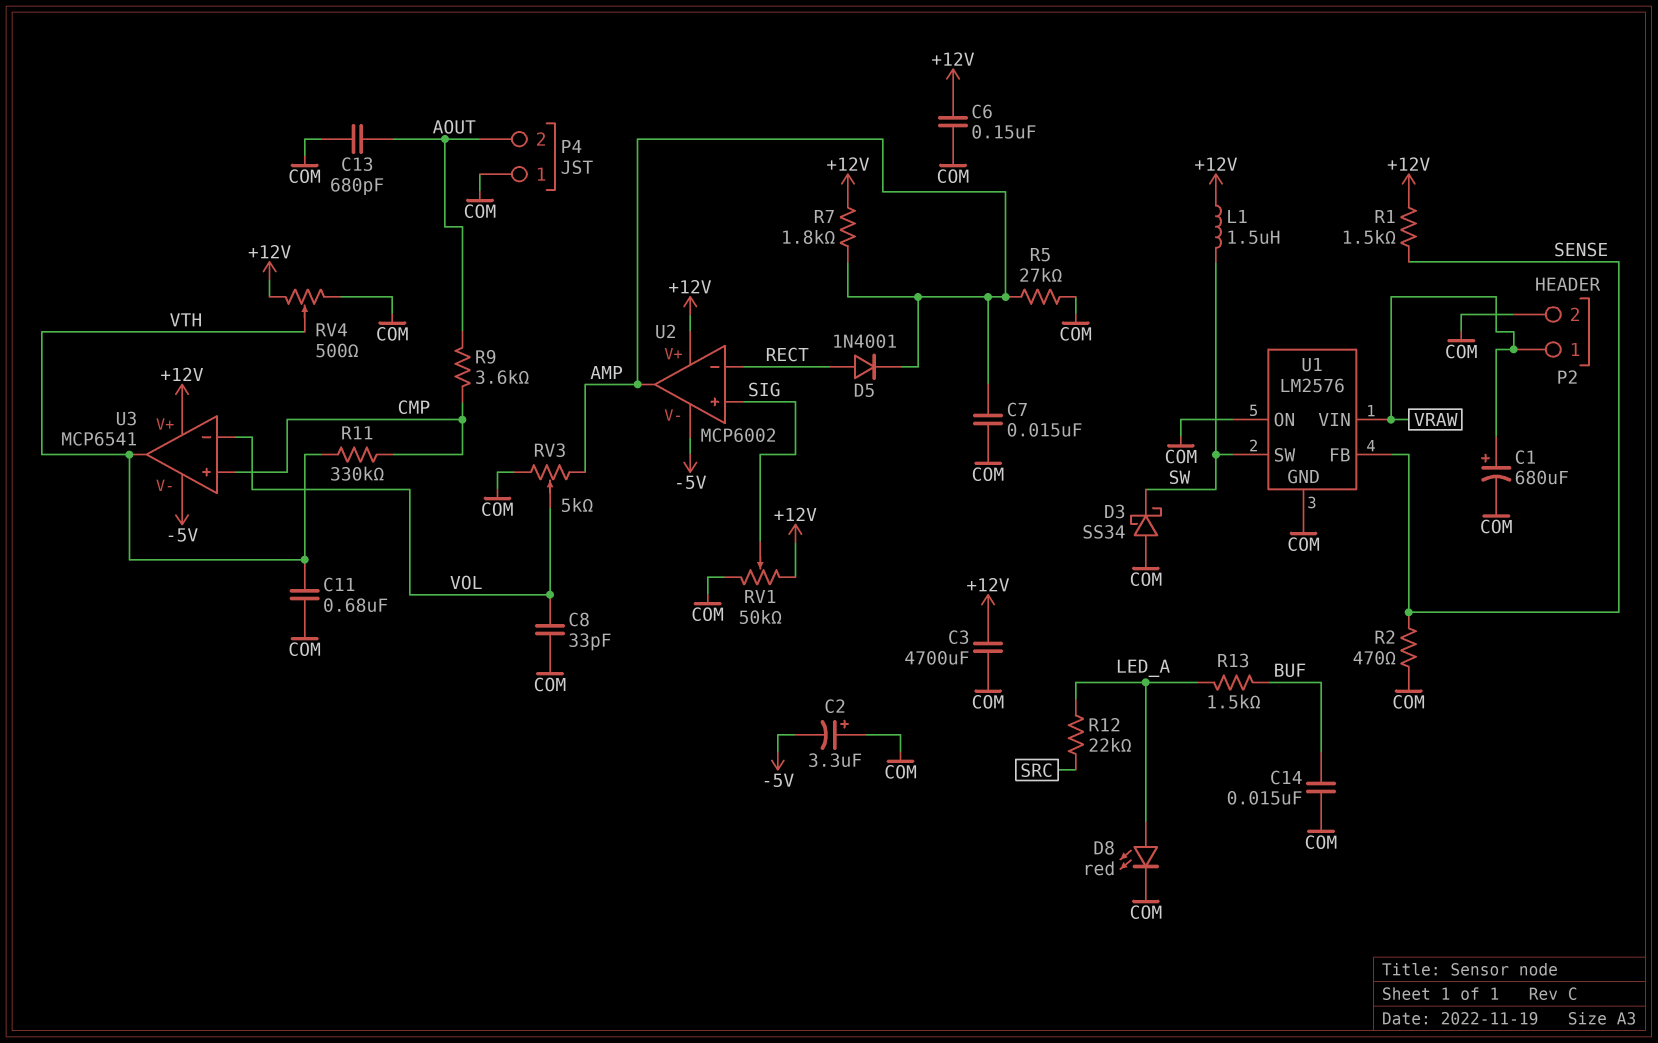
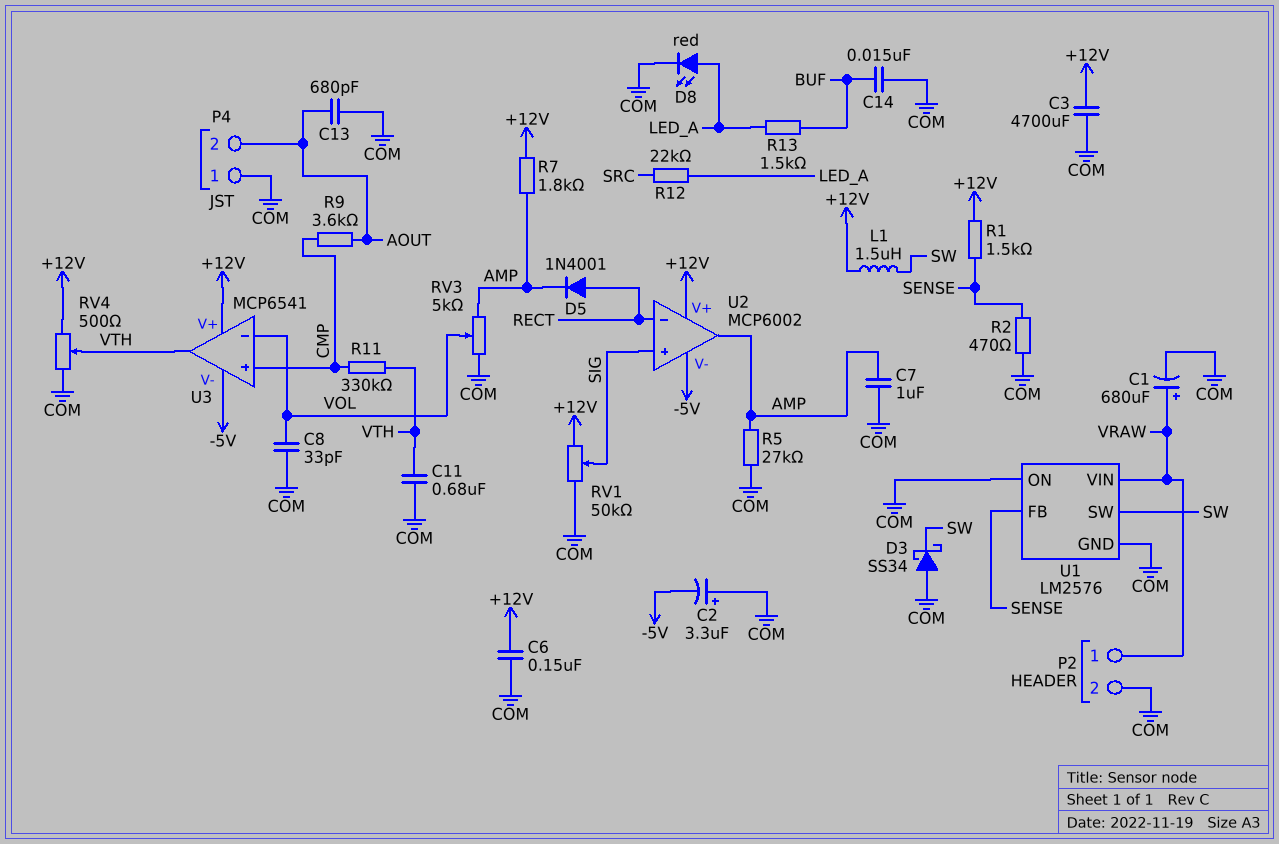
C7: 15nF (AMP, COM) -> 1uF (AMP, COM)

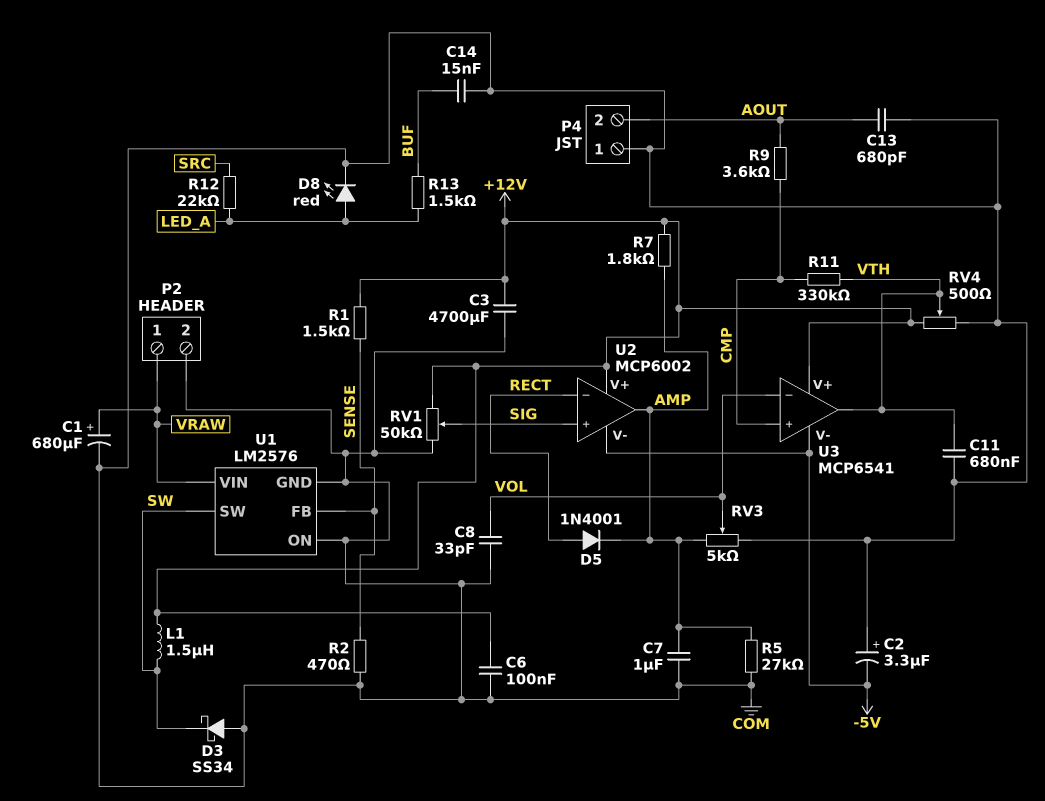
C6: 150nF (+12V, COM) -> 100nF (+12V, COM)

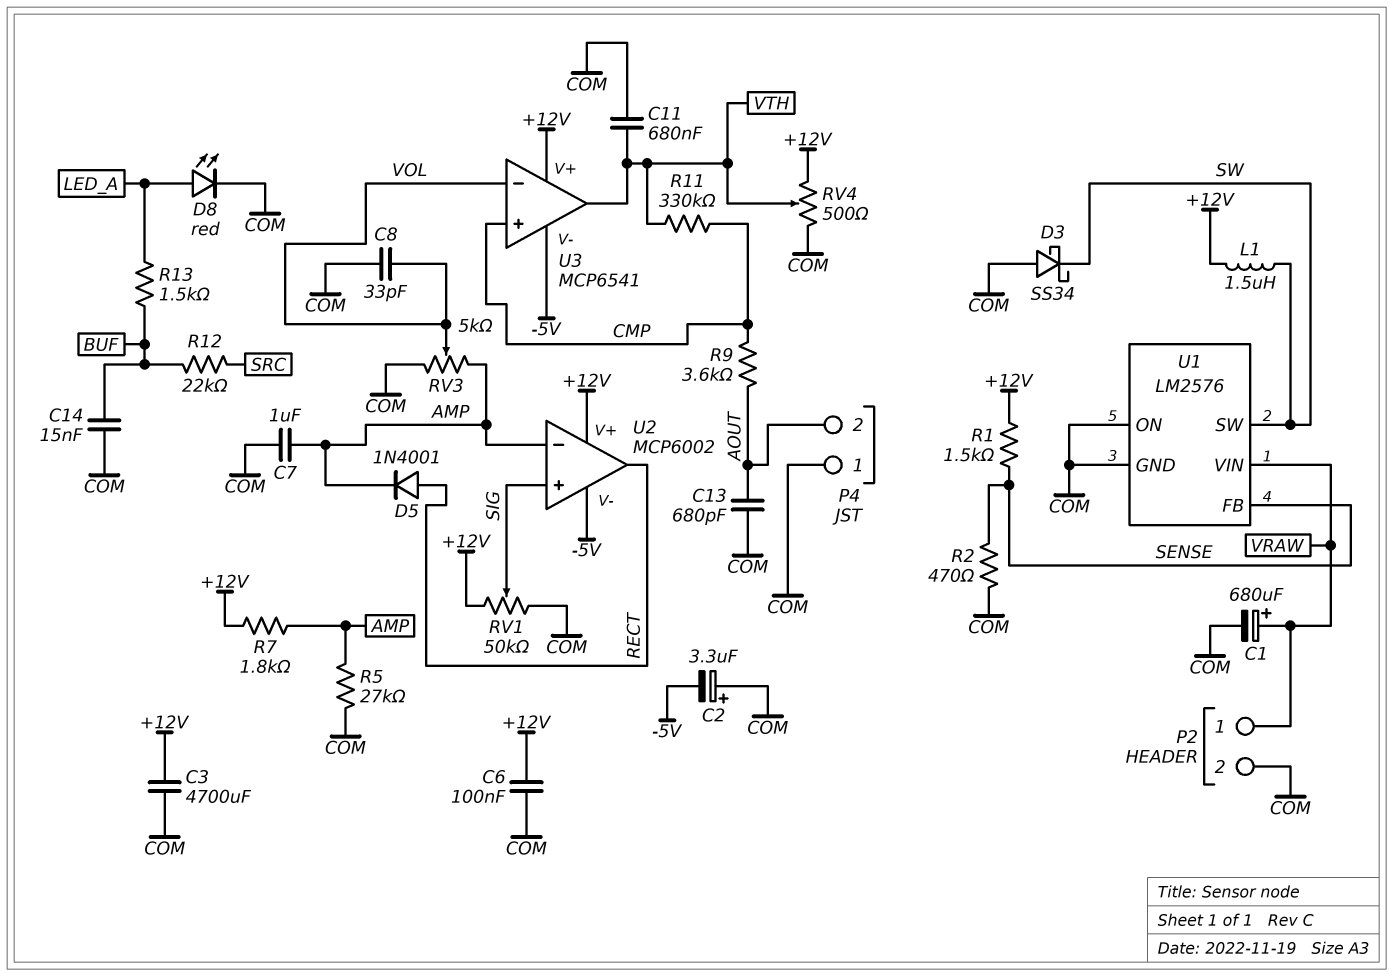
R12: 22k (LED_A, SRC) -> 22k (BUF, SRC)
U2 pin in-: RECT -> AMP
U2 pin out: AMP -> RECT

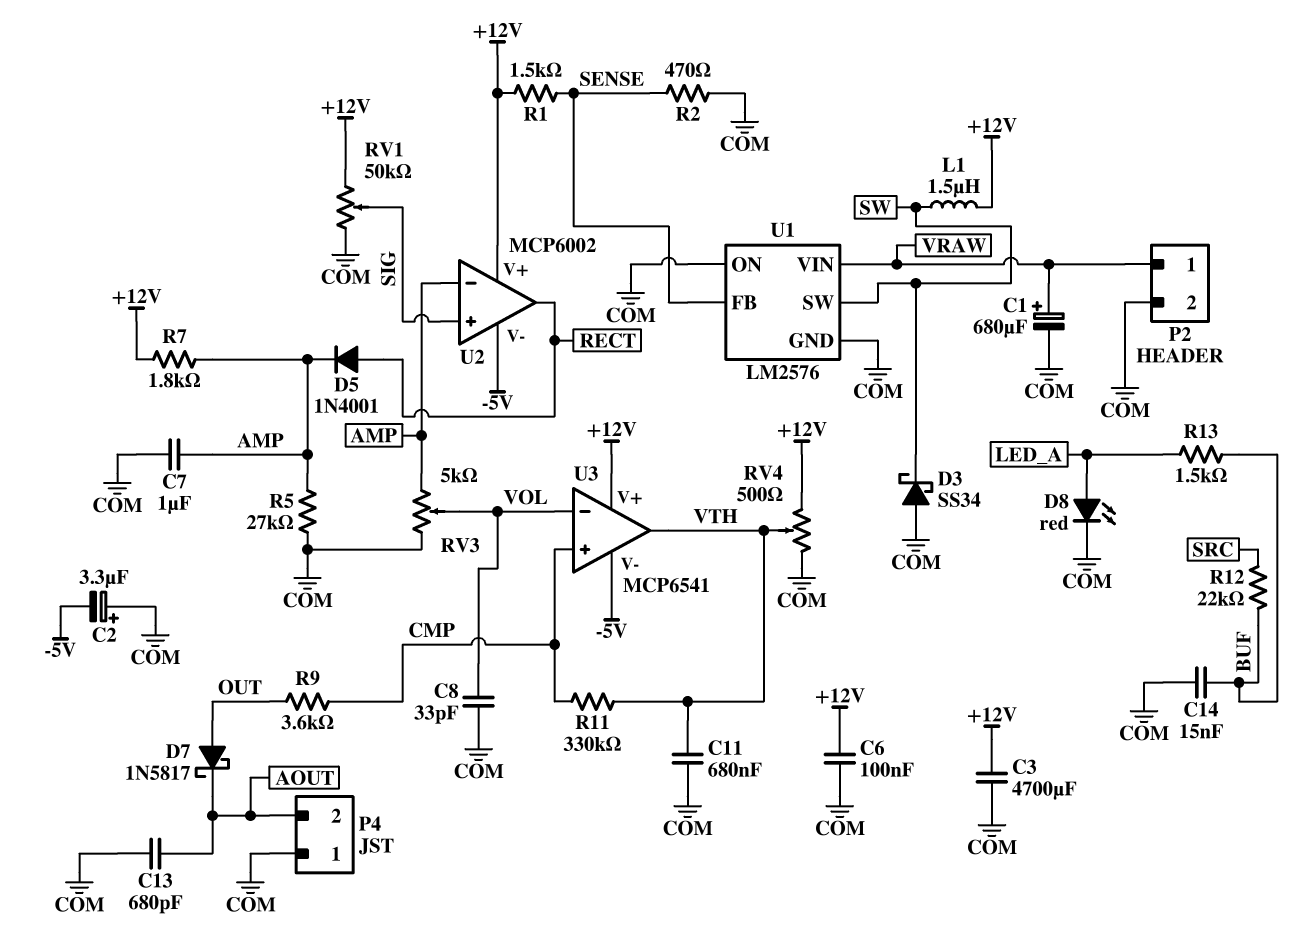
D7: none -> schottky 1N5817 (A OUT, K AOUT)
R9: 3.6k (AOUT, CMP) -> 3.6k (CMP, OUT)

